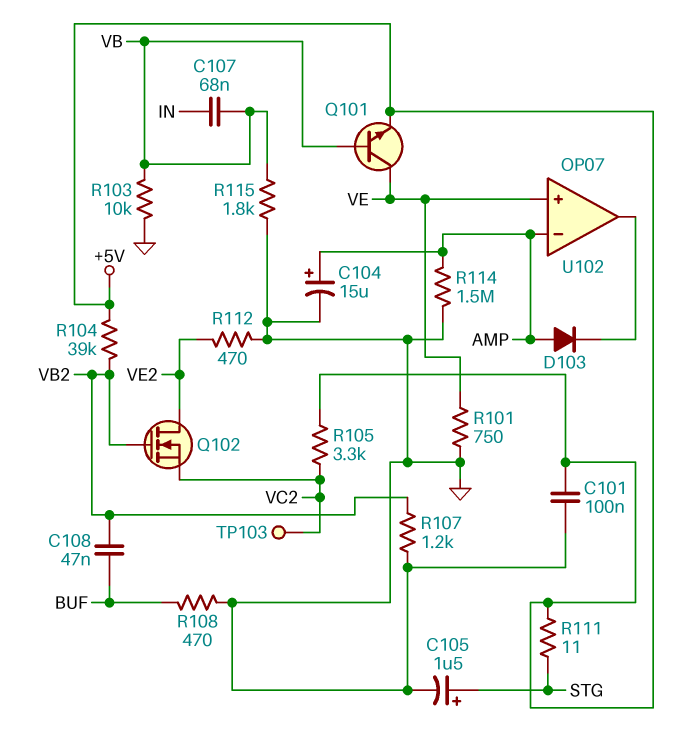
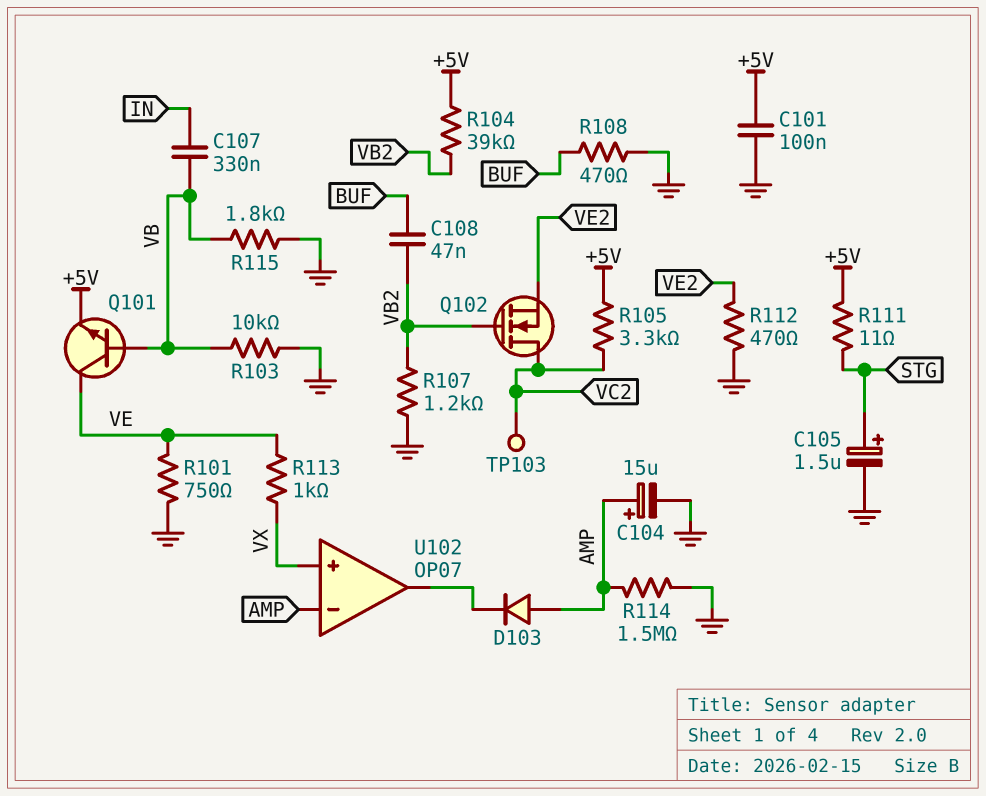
C107: 68nF (IN, VB) -> 330nF (IN, VB)
Q102: NMOS (G VB2, D VE2, S VC2) -> NMOS (G VB2, D VC2, S VE2)
R113: none -> 1k (VE, VX)
U102 pin in+: VE -> VX

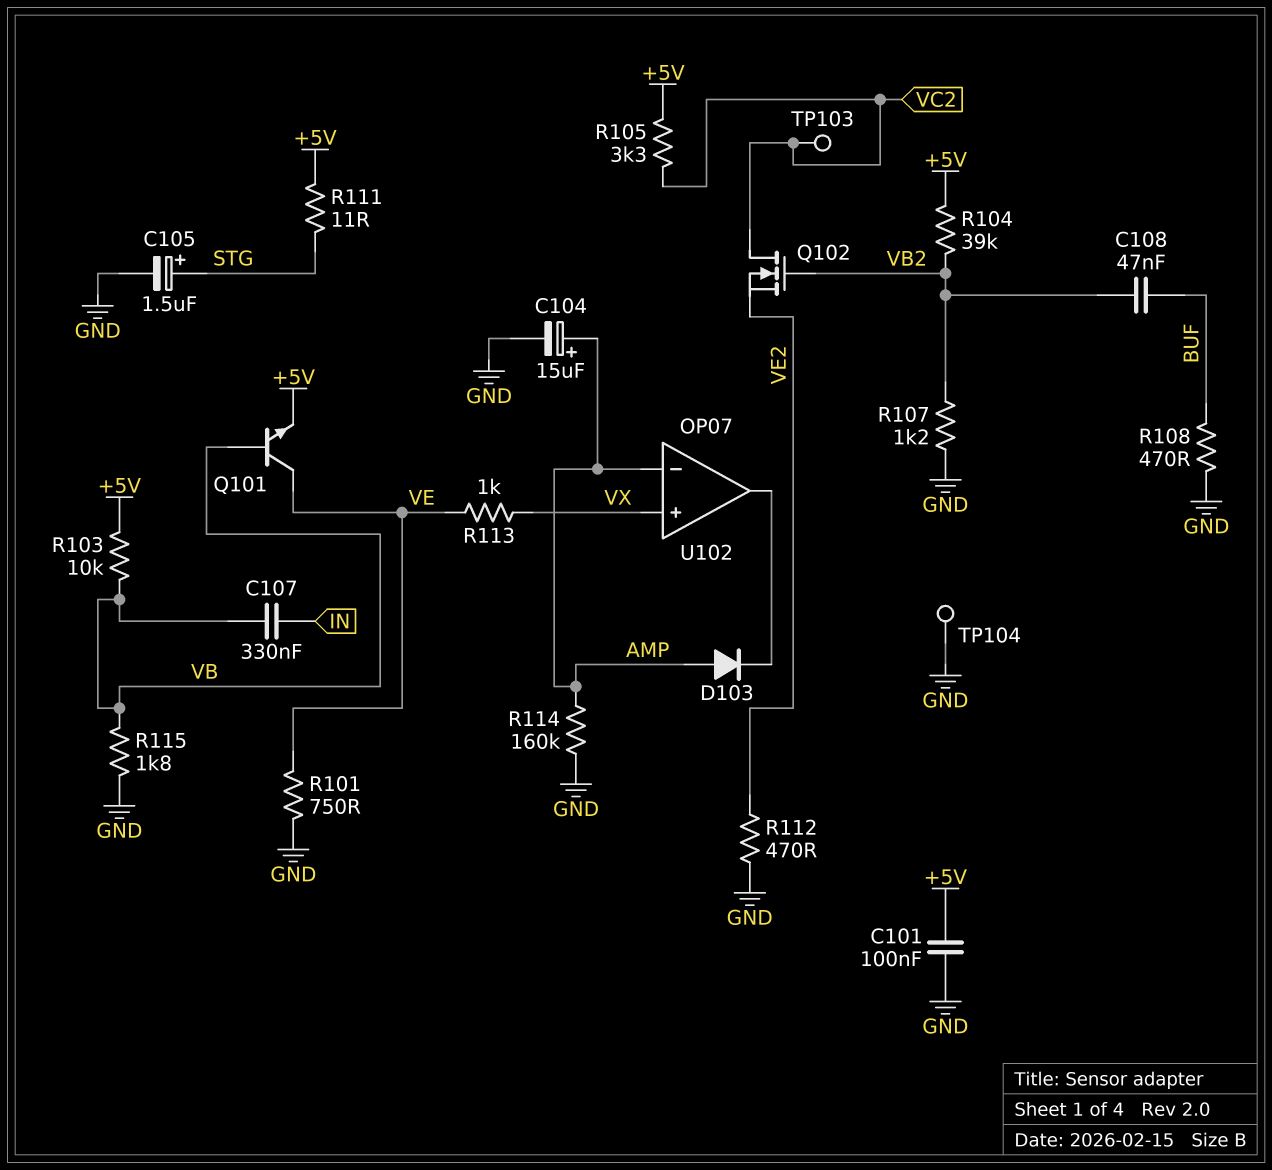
R103: 10k (GND, VB) -> 10k (+5V, VB)
R114: 1.5M (AMP, GND) -> 160k (AMP, GND)
TP104: none -> test point (GND)

